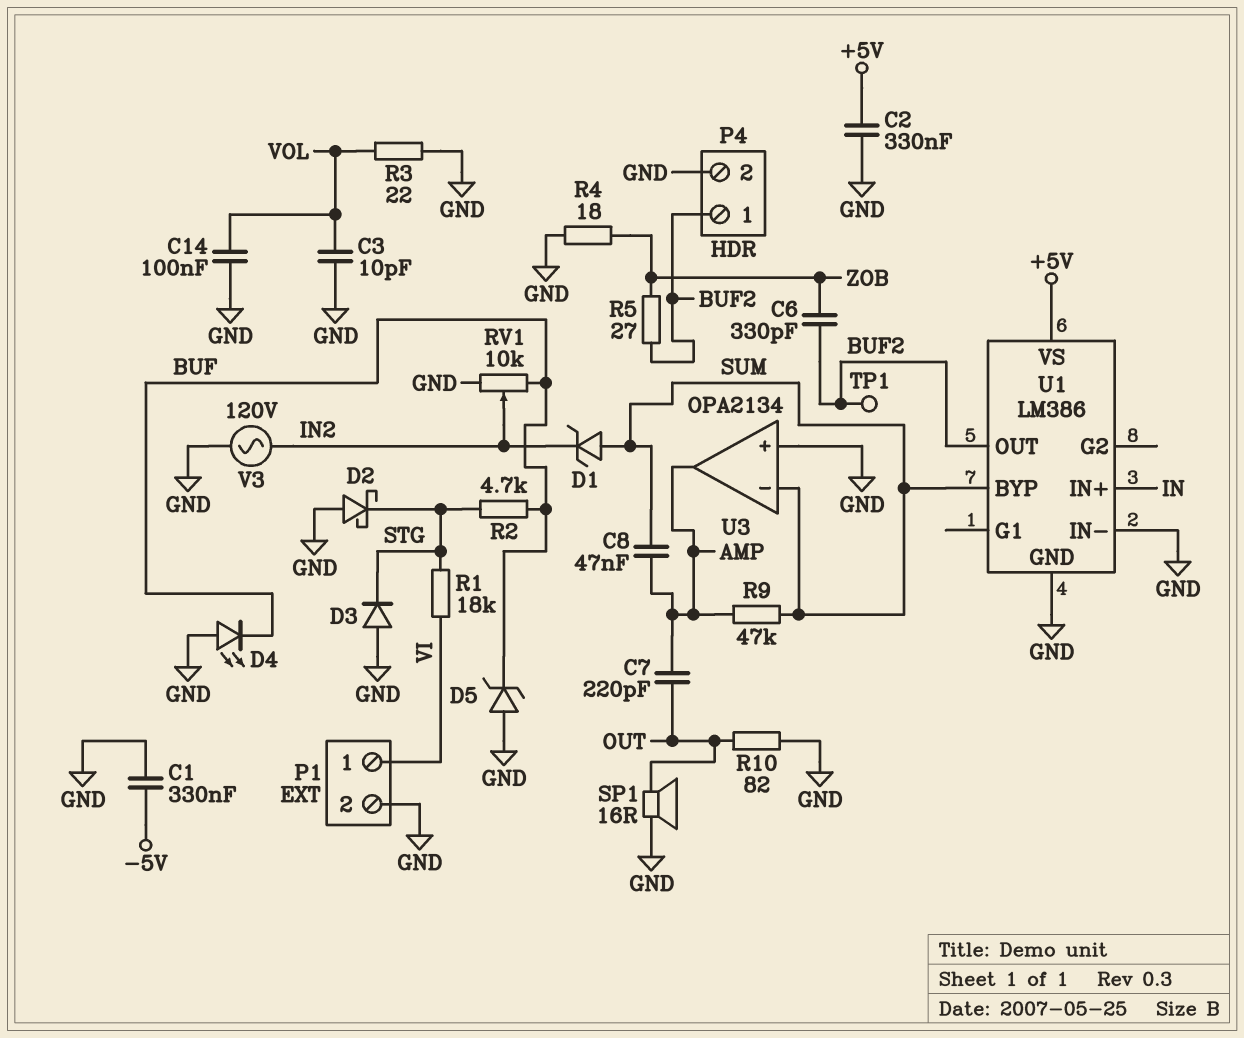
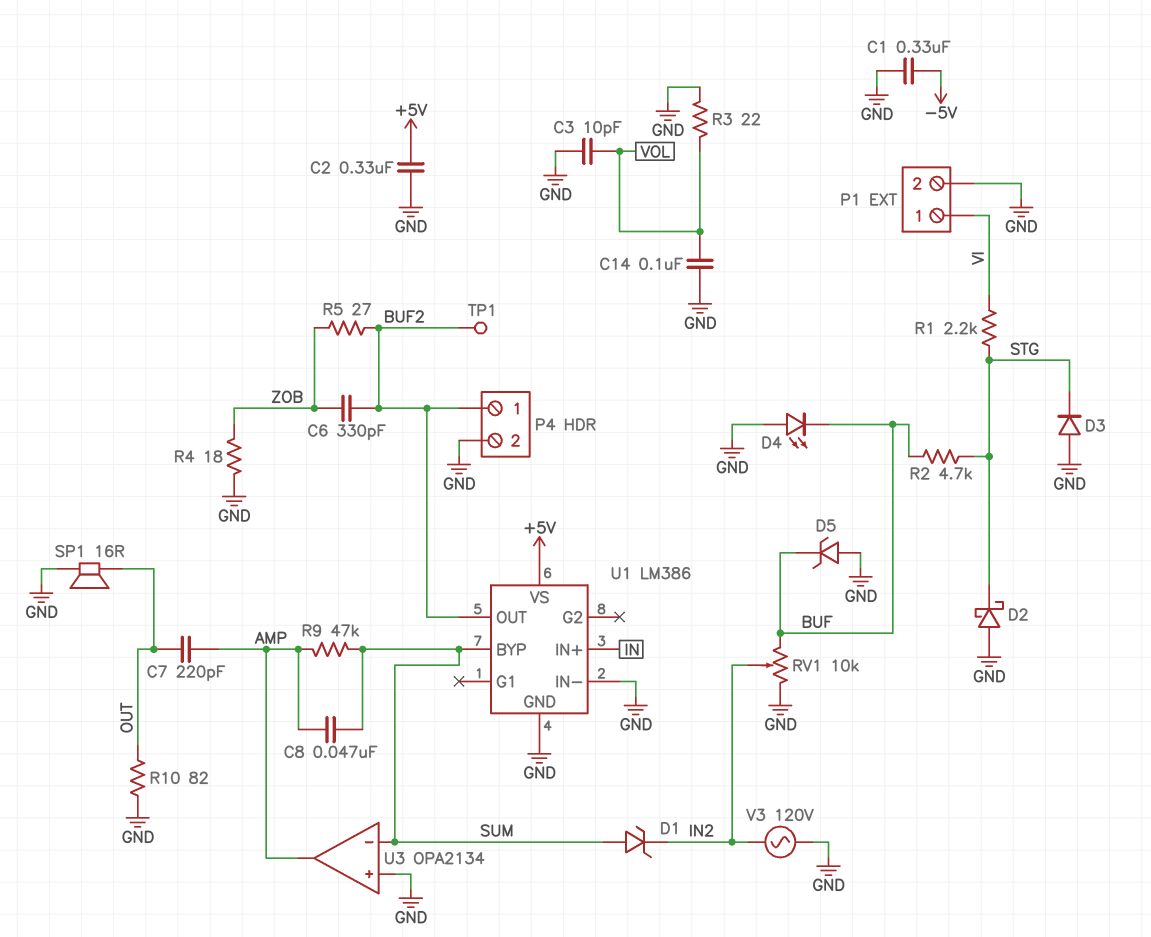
R1: 18k (STG, VI) -> 2.2k (STG, VI)

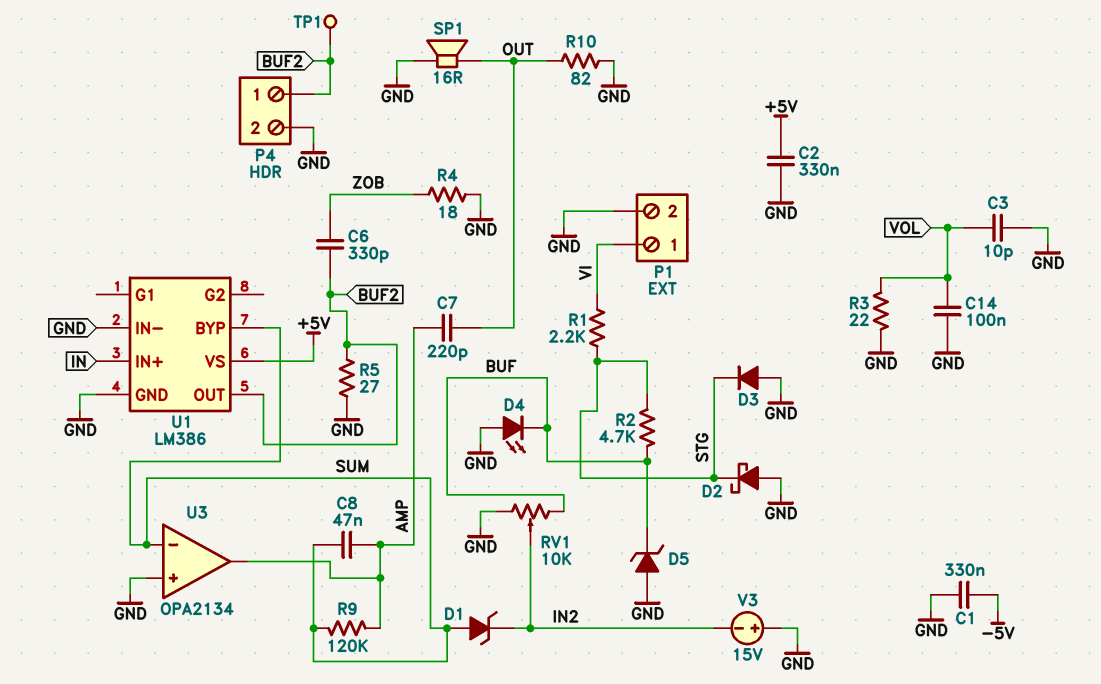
R5: 27 (BUF2, ZOB) -> 27 (BUF2, GND)
R9: 47k (AMP, SUM) -> 120k (AMP, SUM)
V3: AC 120V (GND, IN2) -> 15V (plus GND, minus IN2)

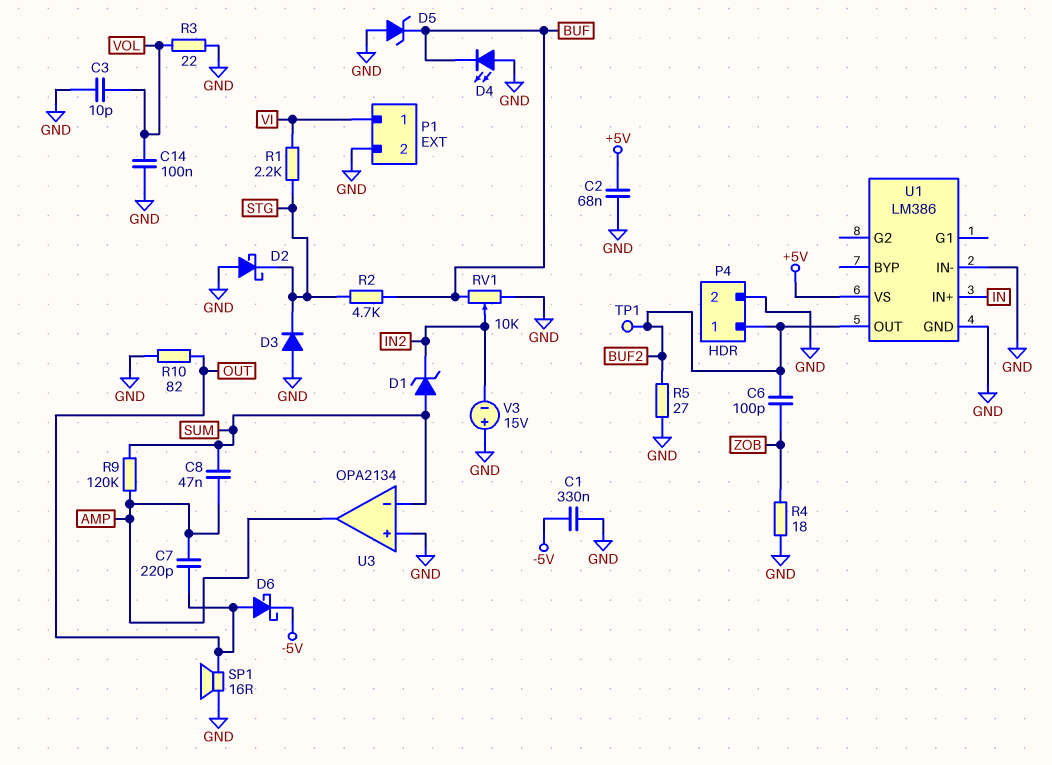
C2: 330nF (+5V, GND) -> 68nF (+5V, GND)
C6: 330pF (BUF2, ZOB) -> 100pF (BUF2, ZOB)
D6: none -> schottky (A OUT, K -5V)
U1 pin BYP: SUM -> none

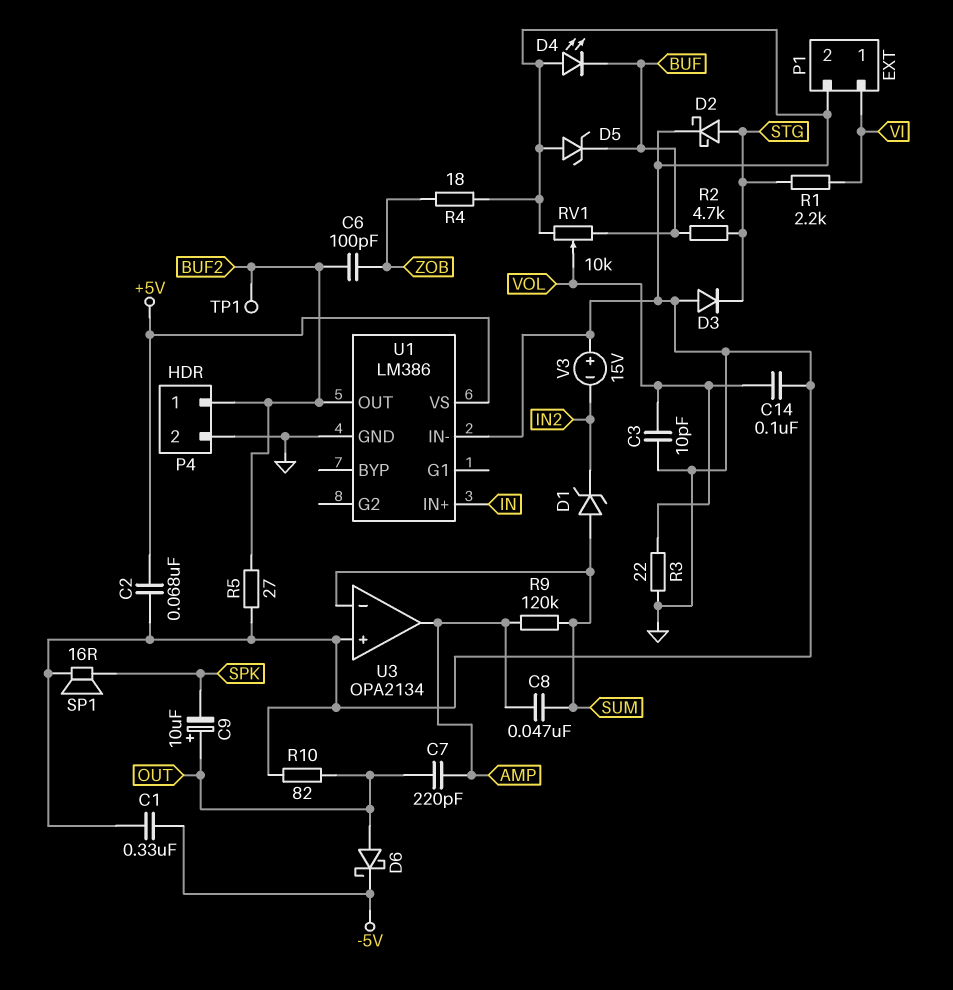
C9: none -> 10uF (plus OUT, minus SPK)
D2: schottky (A GND, K STG) -> schottky (A STG, K GND)
RV1: 10k (BUF, GND, wiper IN2) -> 10k (BUF, GND, wiper VOL)
SP1: speaker 16R (GND, OUT) -> speaker 16R (GND, SPK)

